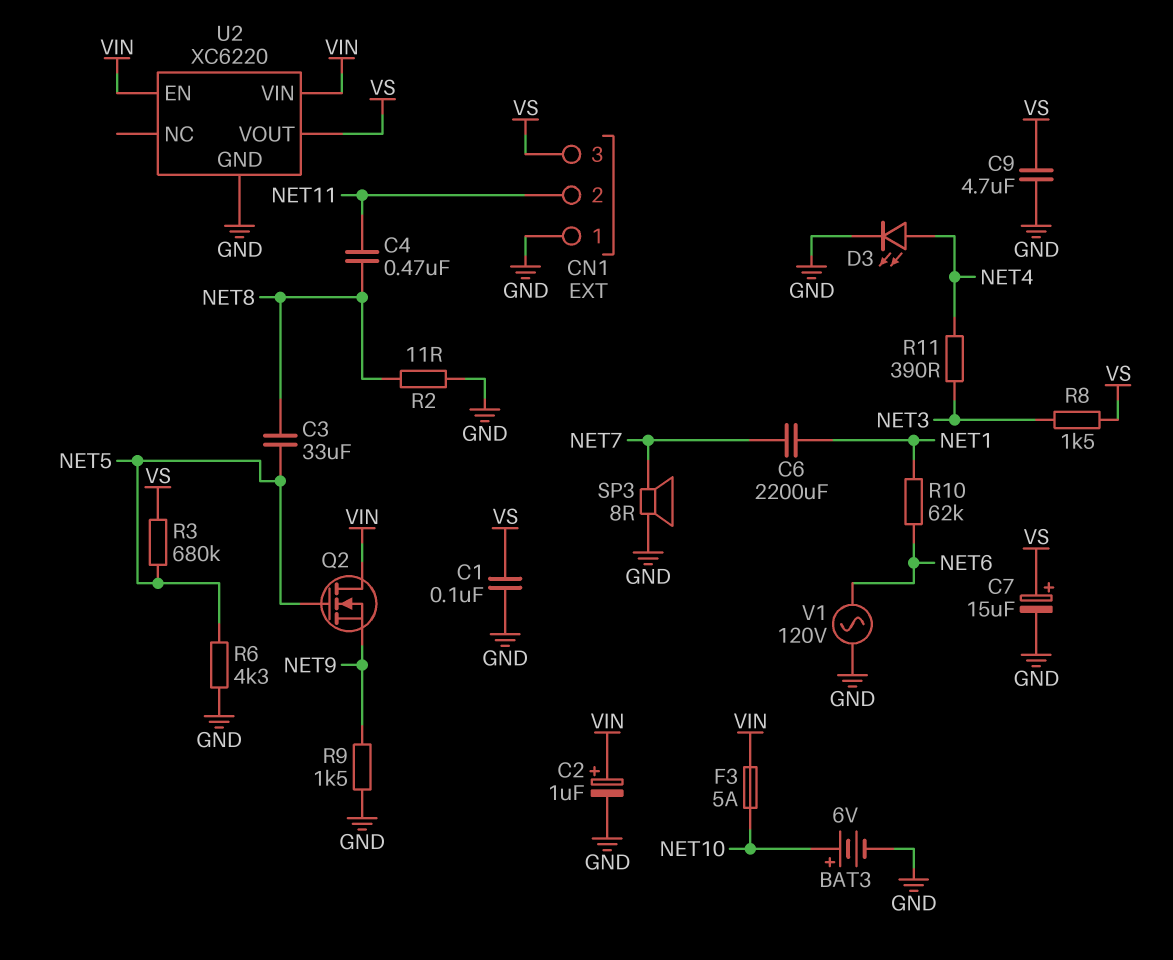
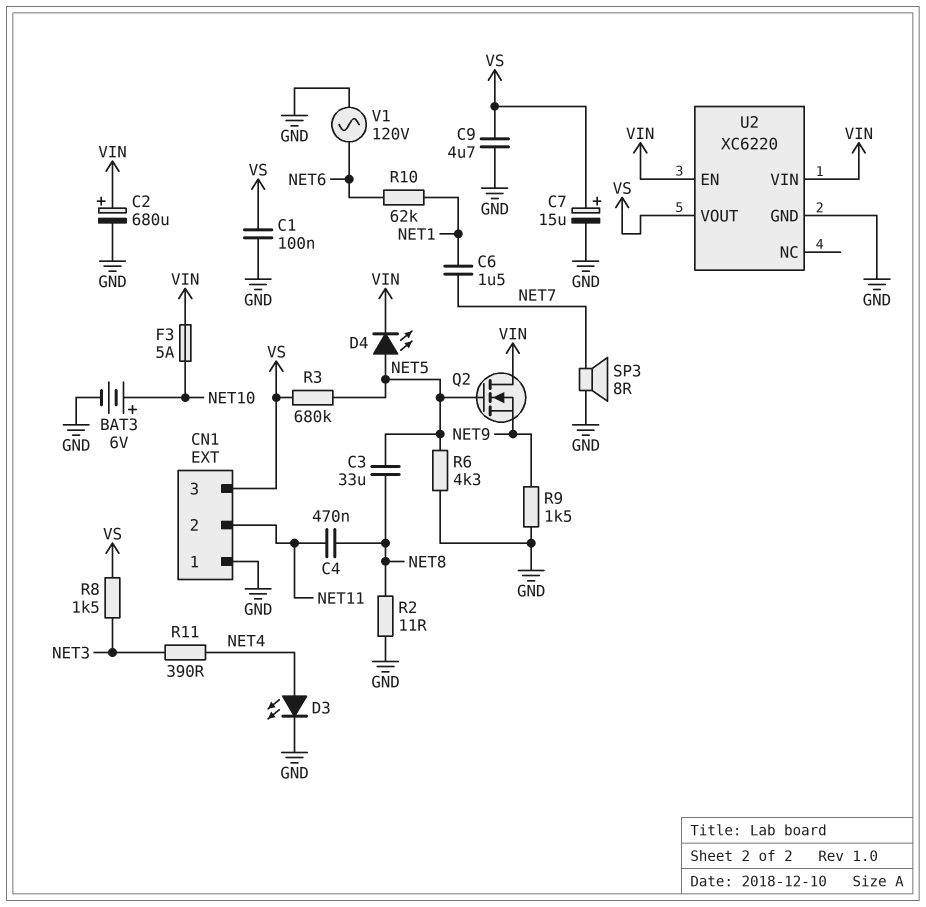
C2: 1uF (plus VIN, minus GND) -> 680uF (plus VIN, minus GND)
C6: 2200uF (NET1, NET7) -> 1.5uF (NET1, NET7)
D4: none -> LED (A NET5, K VIN)

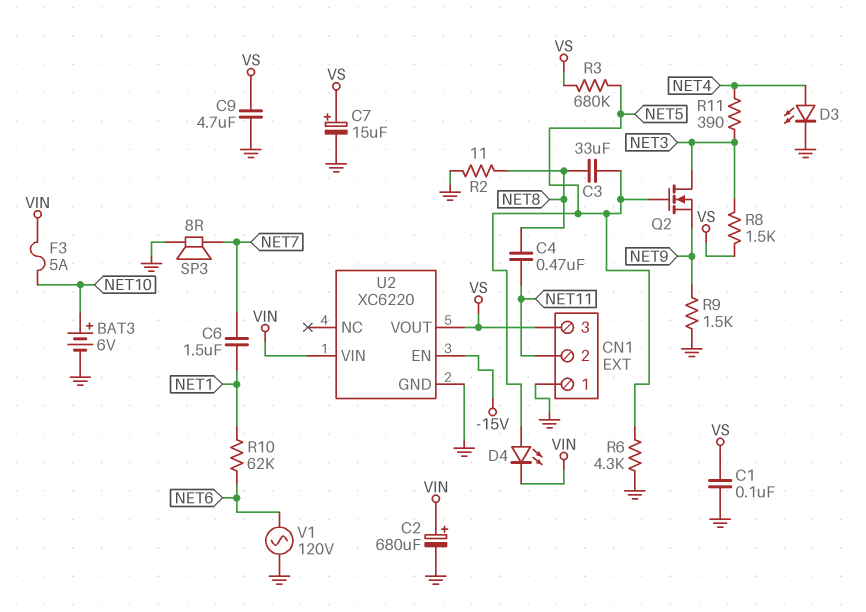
Q2: NMOS (G NET5, D VIN, S NET9) -> NMOS (G NET5, D NET3, S NET9)
U2 pin EN: VIN -> -15V

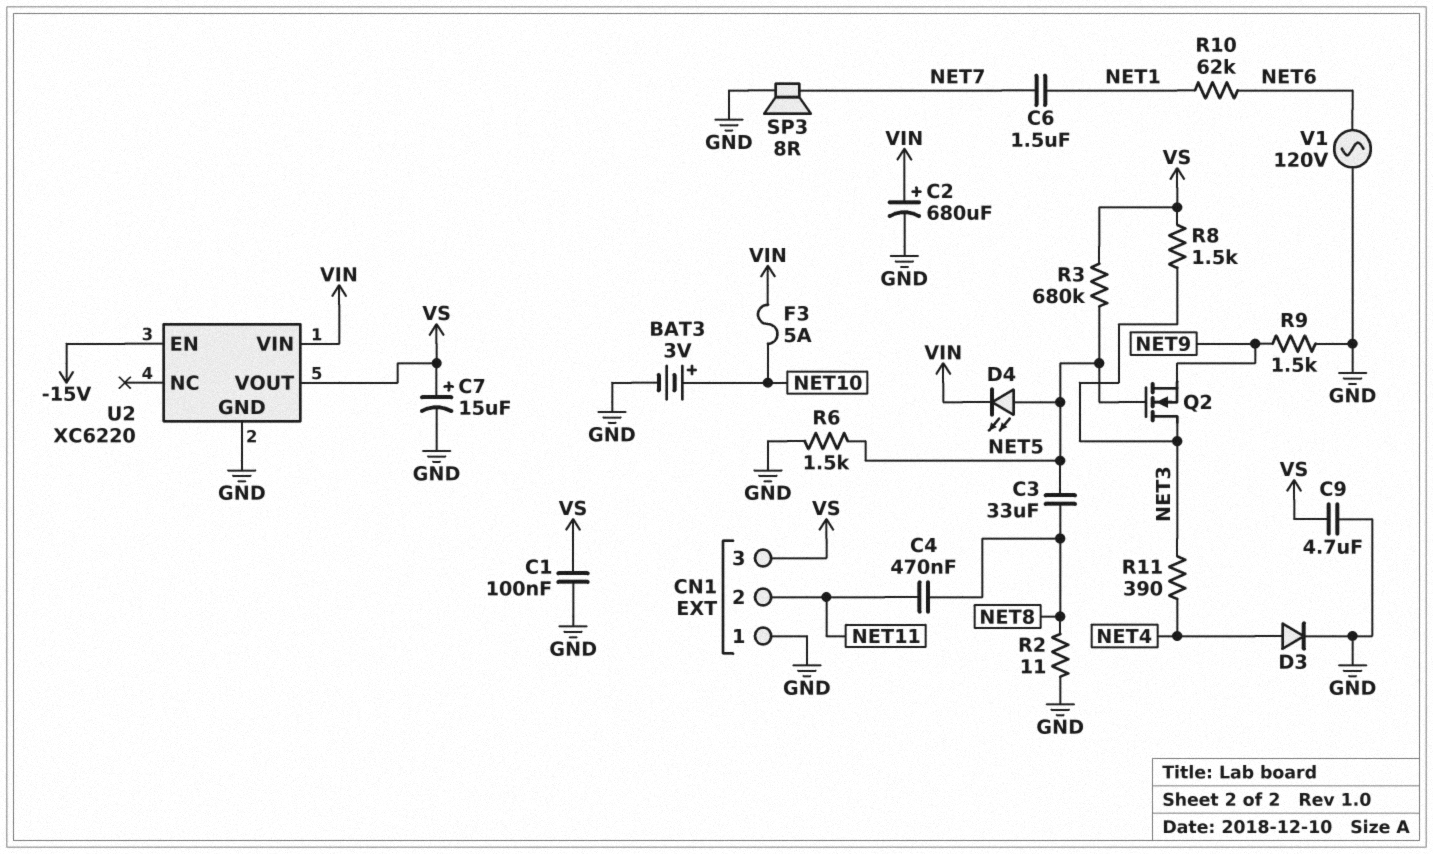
BAT3: 6V (plus NET10, minus GND) -> 3V (plus NET10, minus GND)
D3: LED (A NET4, K GND) -> diode (A NET4, K GND)
R6: 4.3k (GND, NET5) -> 1.5k (GND, NET5)

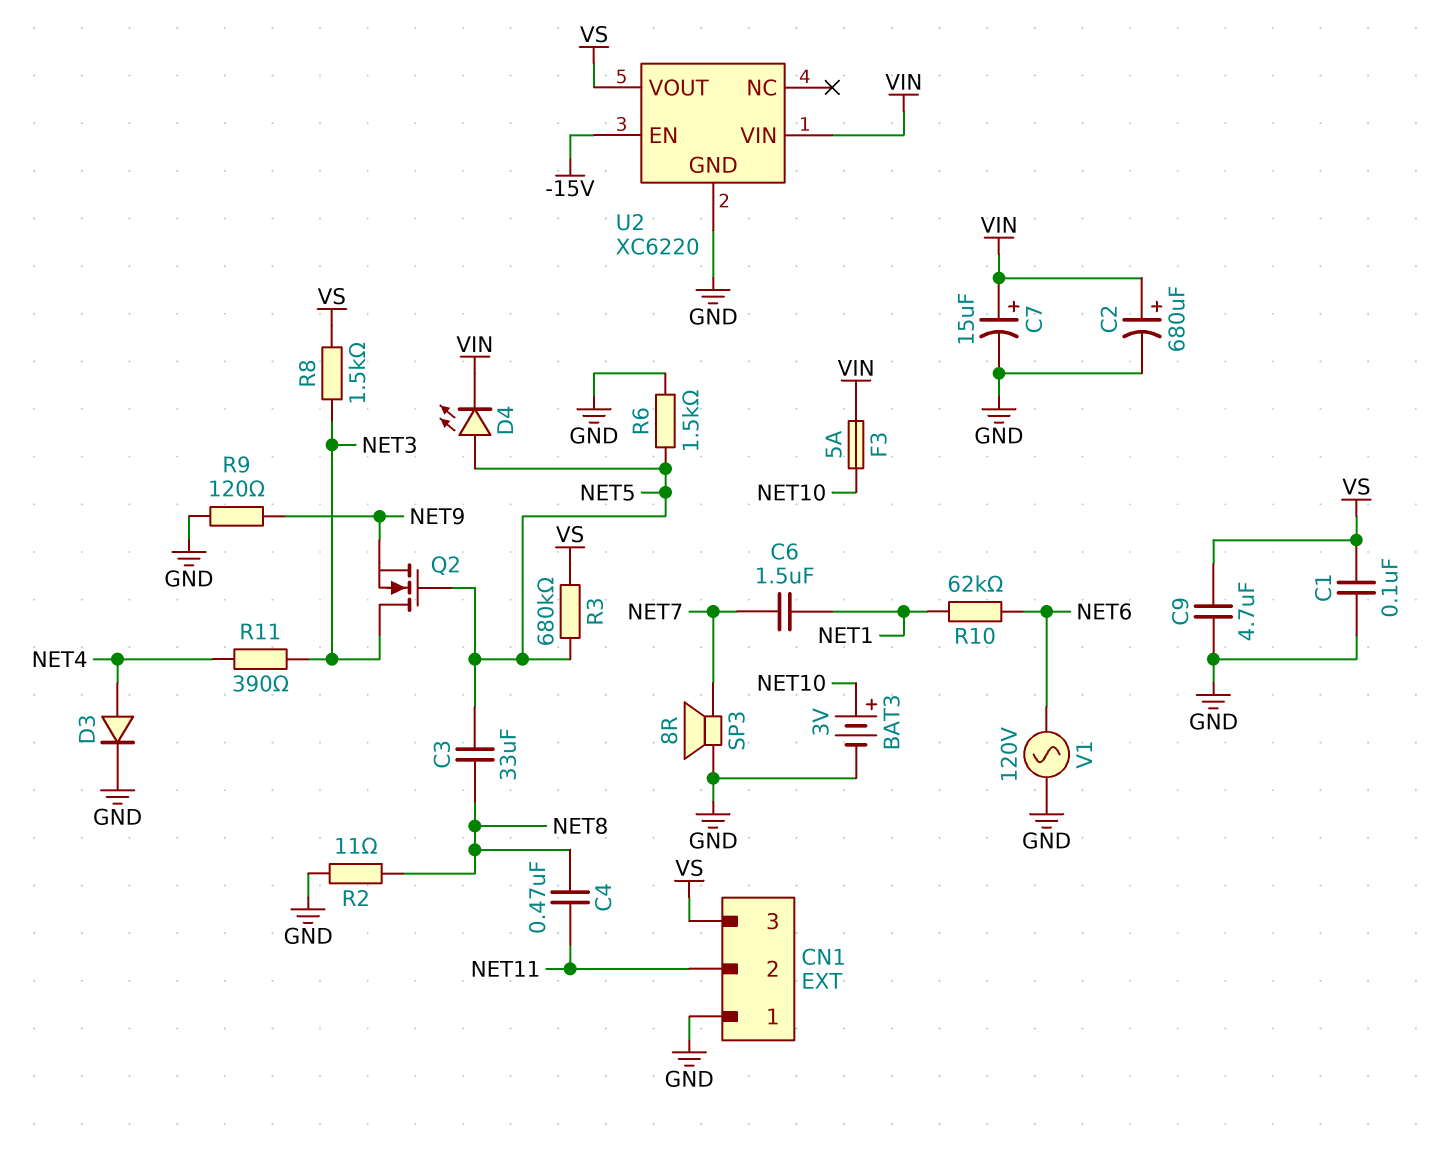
C7: 15uF (plus VS, minus GND) -> 15uF (plus VIN, minus GND)
R9: 1.5k (GND, NET9) -> 120 (GND, NET9)

